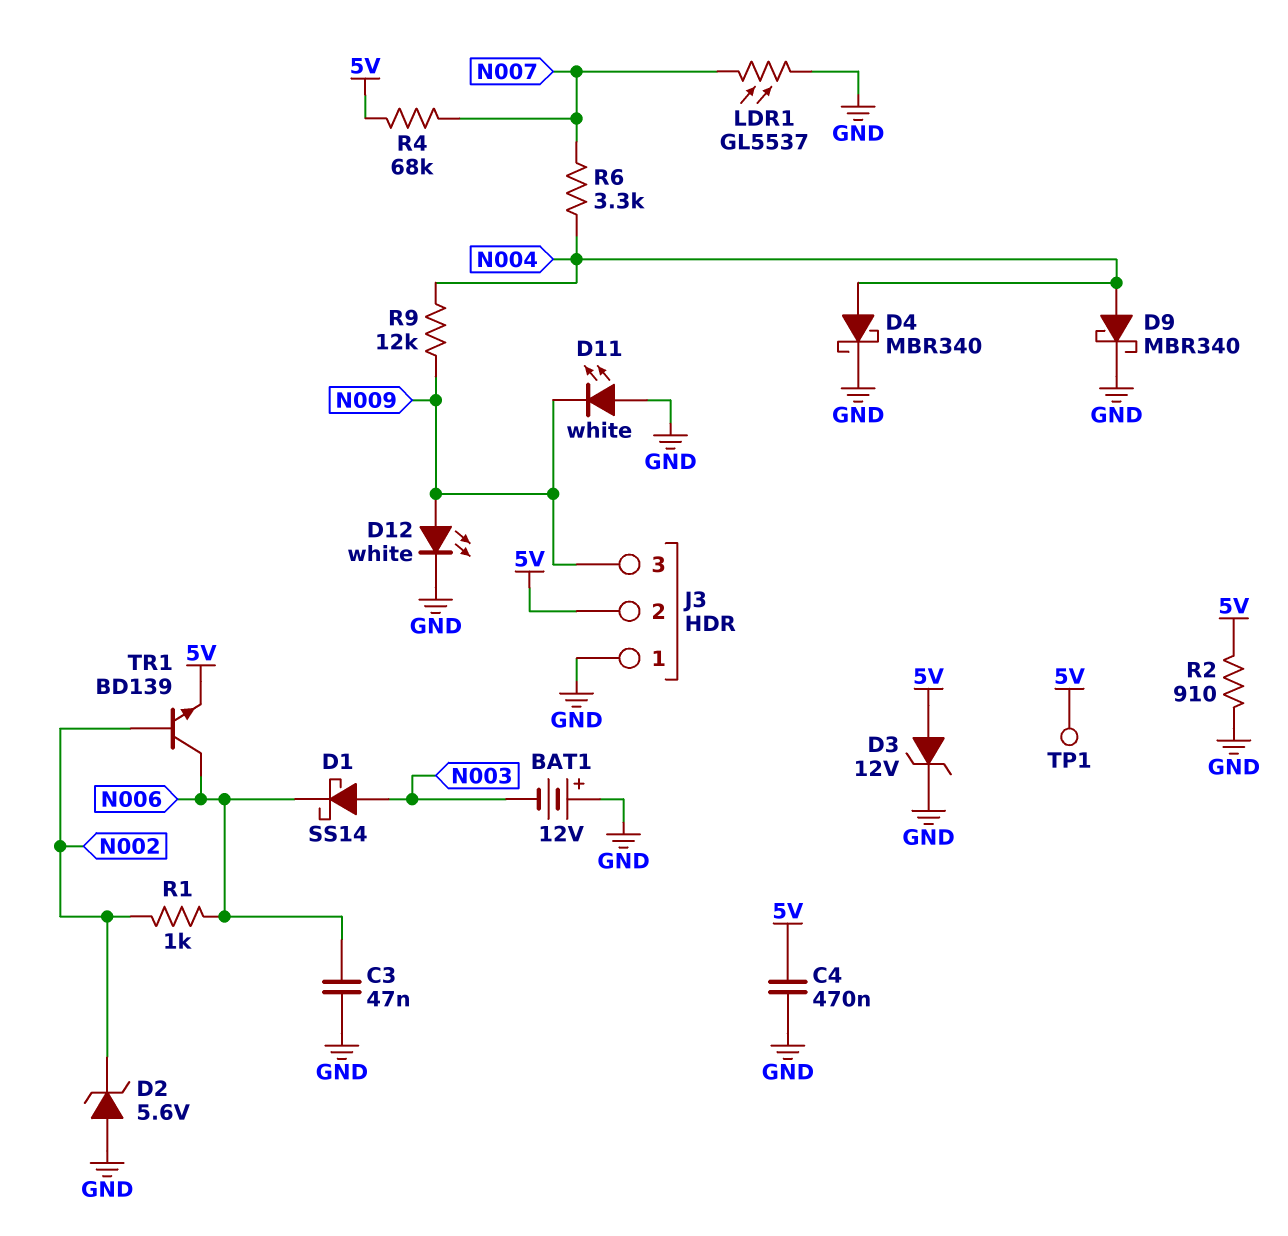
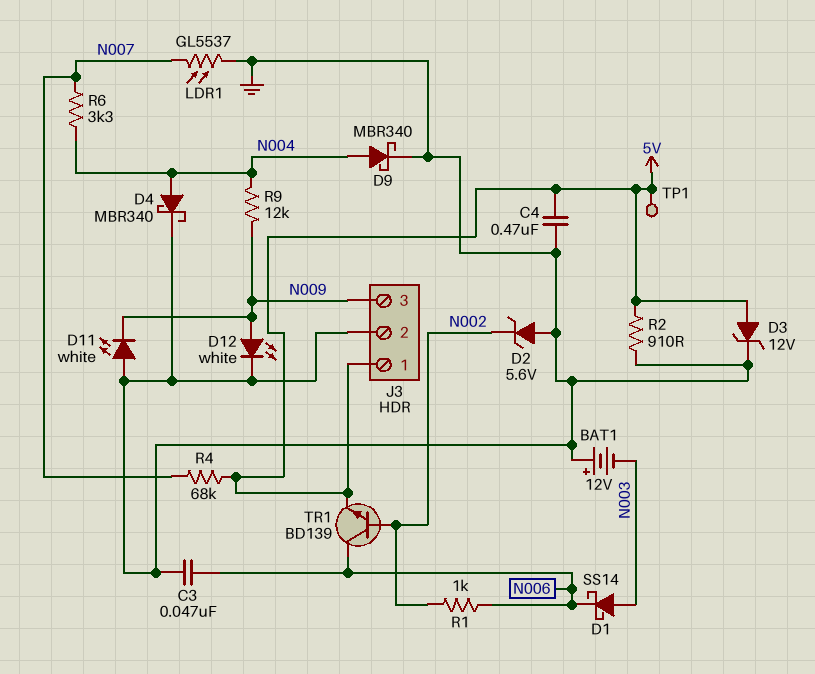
J3 pin 1: GND -> 5V
J3 pin 2: 5V -> GND

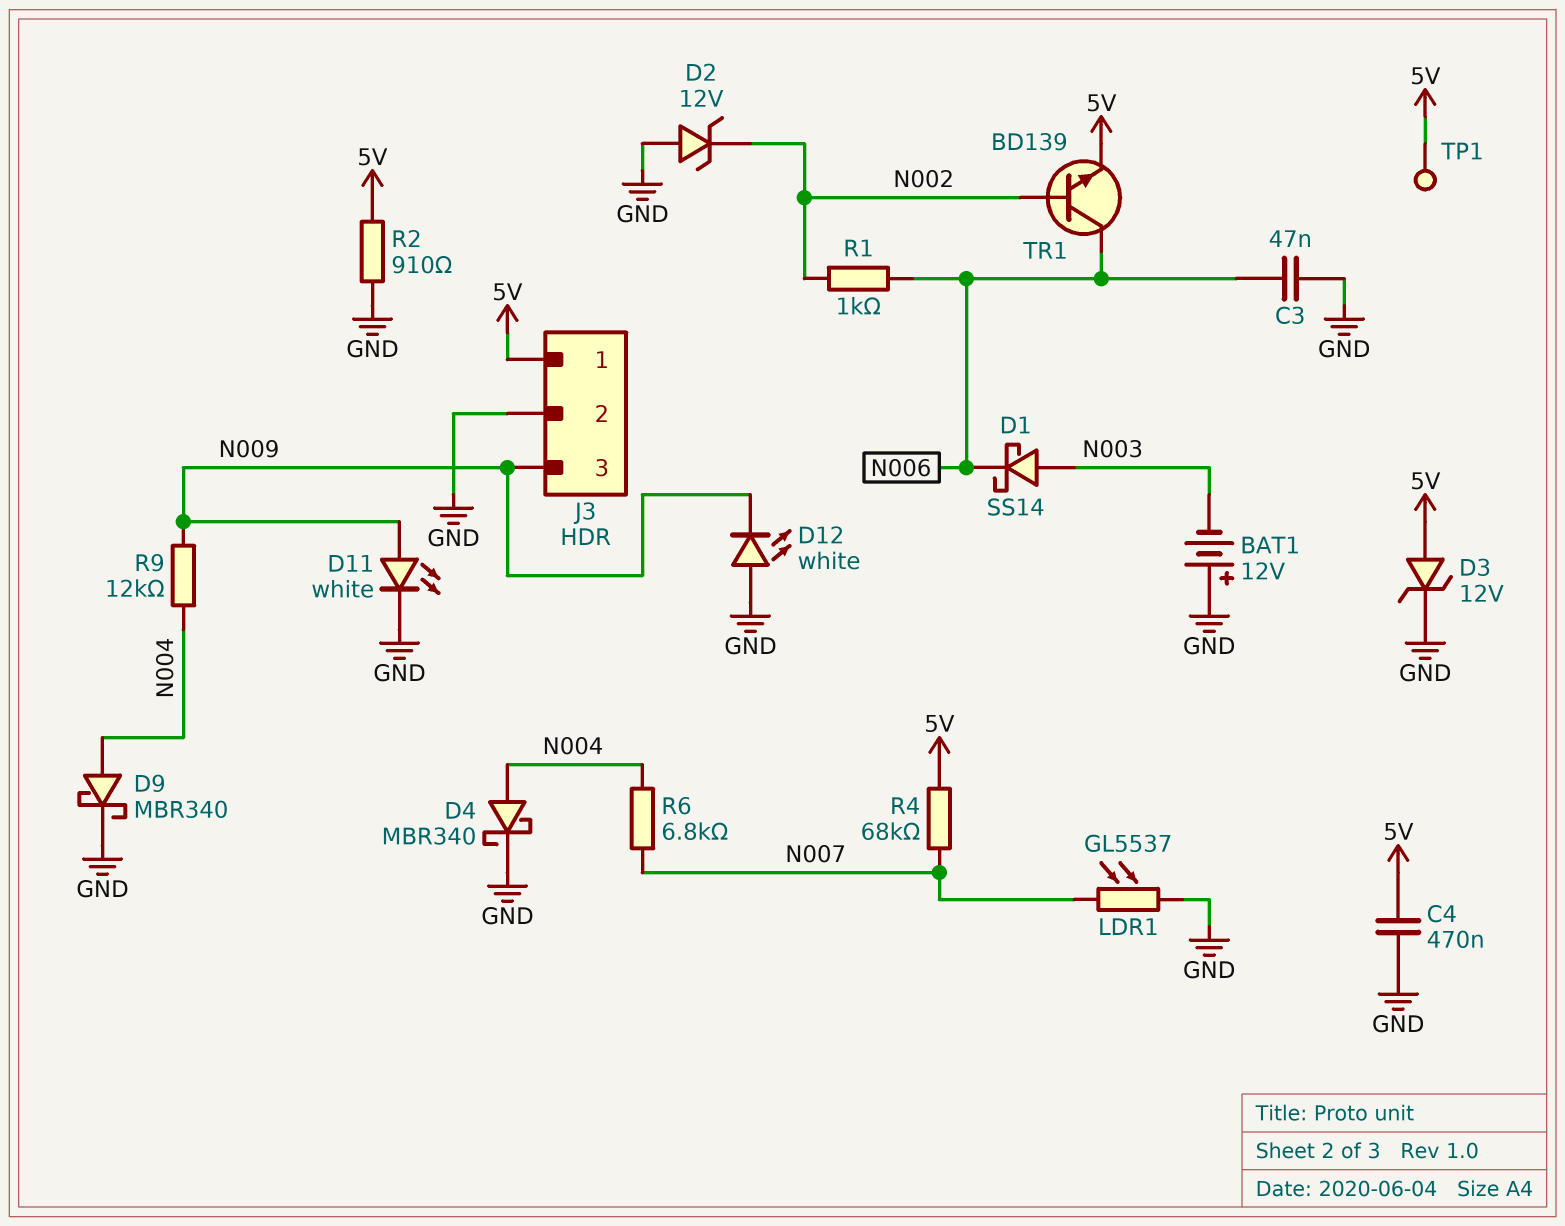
D2: zener 5.6V (A GND, K N002) -> zener 12V (A GND, K N002)
D11: LED white (A GND, K N009) -> LED white (A N009, K GND)
D12: LED white (A N009, K GND) -> LED white (A GND, K N009)
R6: 3.3k (N004, N007) -> 6.8k (N004, N007)

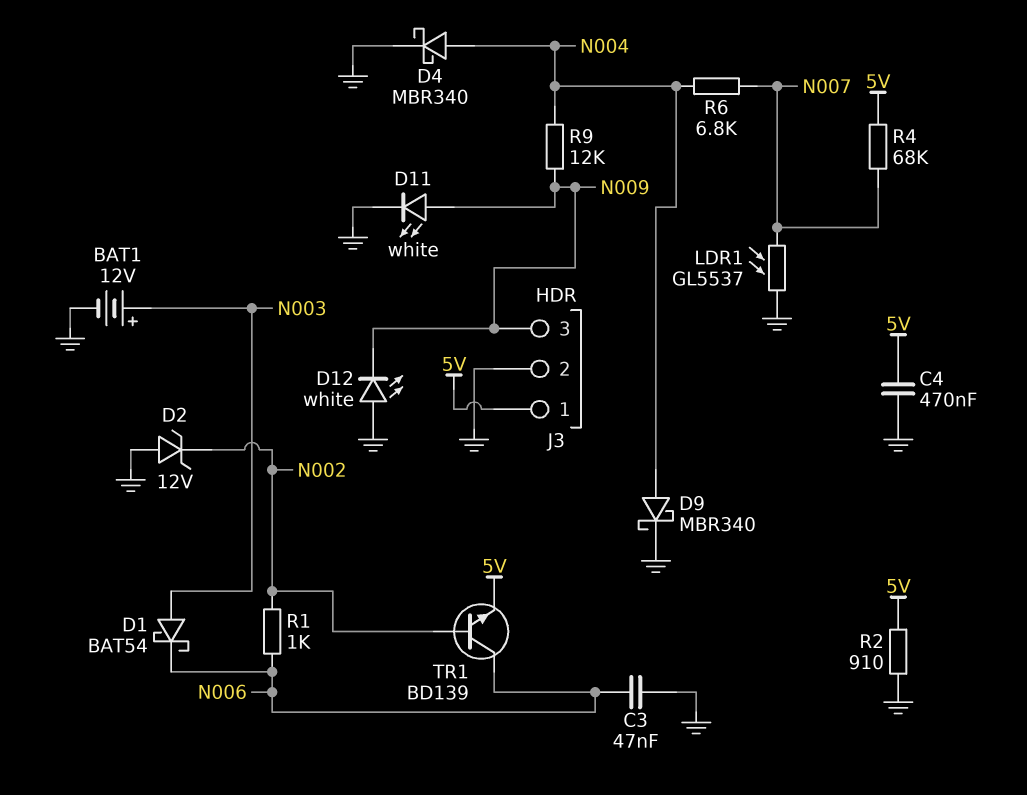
BAT1: 12V (plus GND, minus N003) -> 12V (plus N003, minus GND)
D1: schottky SS14 (A N003, K N006) -> schottky BAT54 (A N003, K N006)
D3: zener 12V (A 5V, K GND) -> none
TP1: test point (5V) -> none

